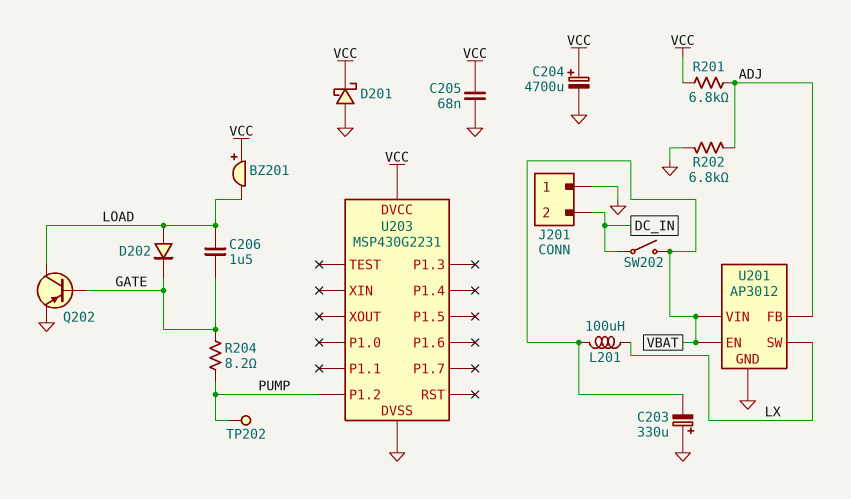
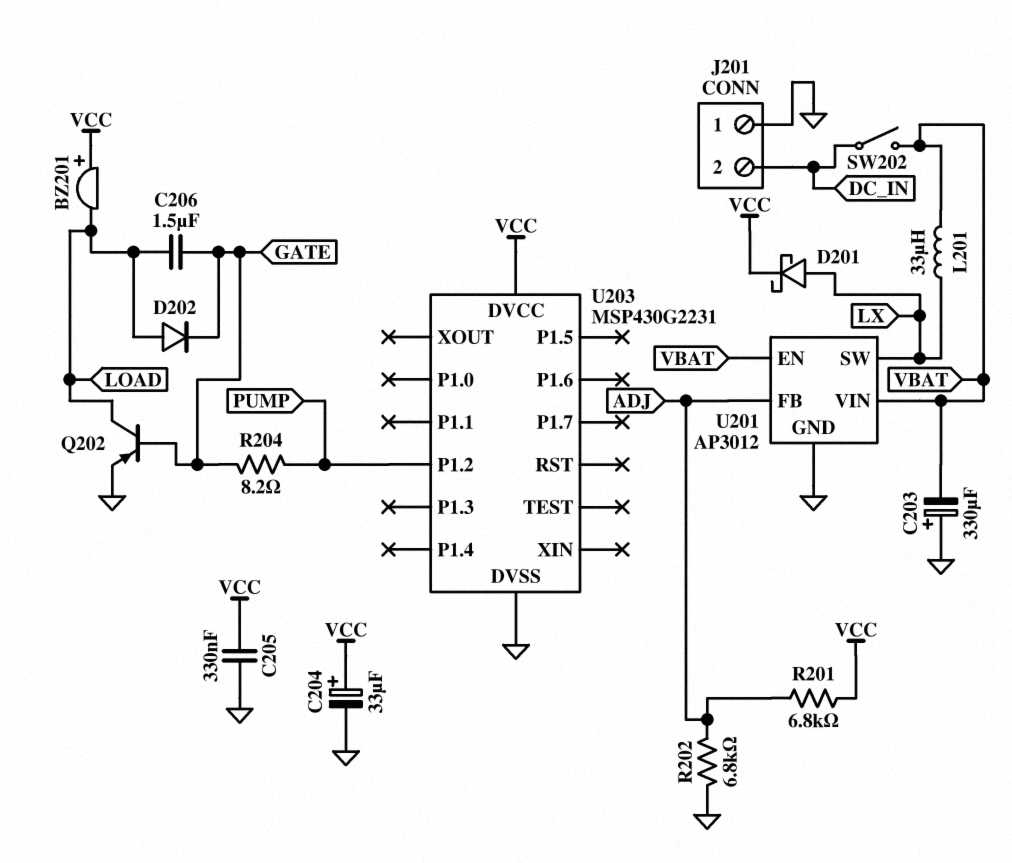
C204: 4700uF (plus VCC, minus GND) -> 33uF (plus VCC, minus GND)
C205: 68nF (GND, VCC) -> 330nF (GND, VCC)
D201: schottky (A GND, K VCC) -> schottky (A LX, K VCC)
L201: 100uH (LX, VBAT) -> 33uH (LX, VBAT)
TP202: test point (PUMP) -> none

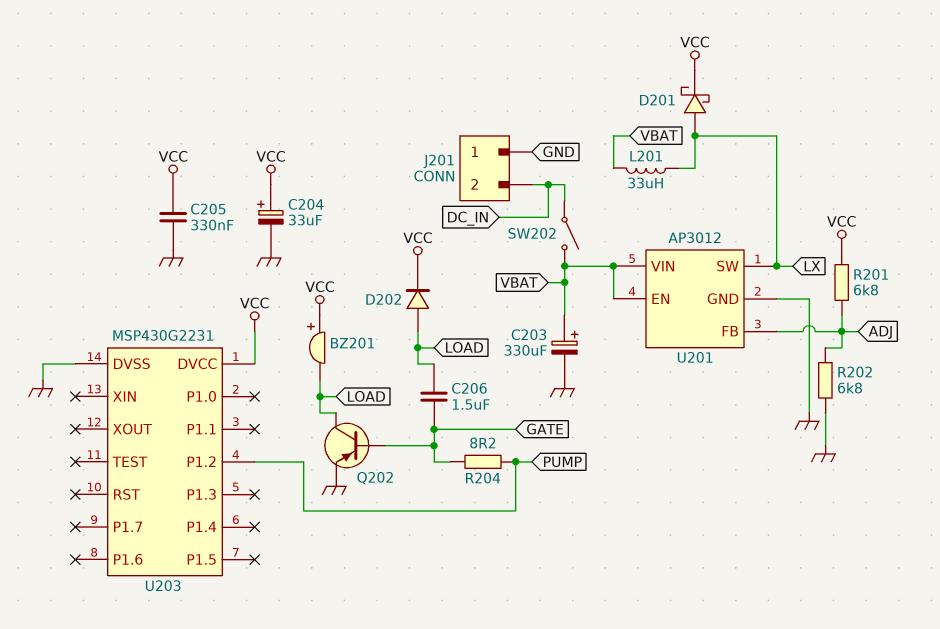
C203: 330uF (plus GND, minus VBAT) -> 330uF (plus VBAT, minus GND)
D202: diode (A LOAD, K GATE) -> diode (A LOAD, K VCC)

